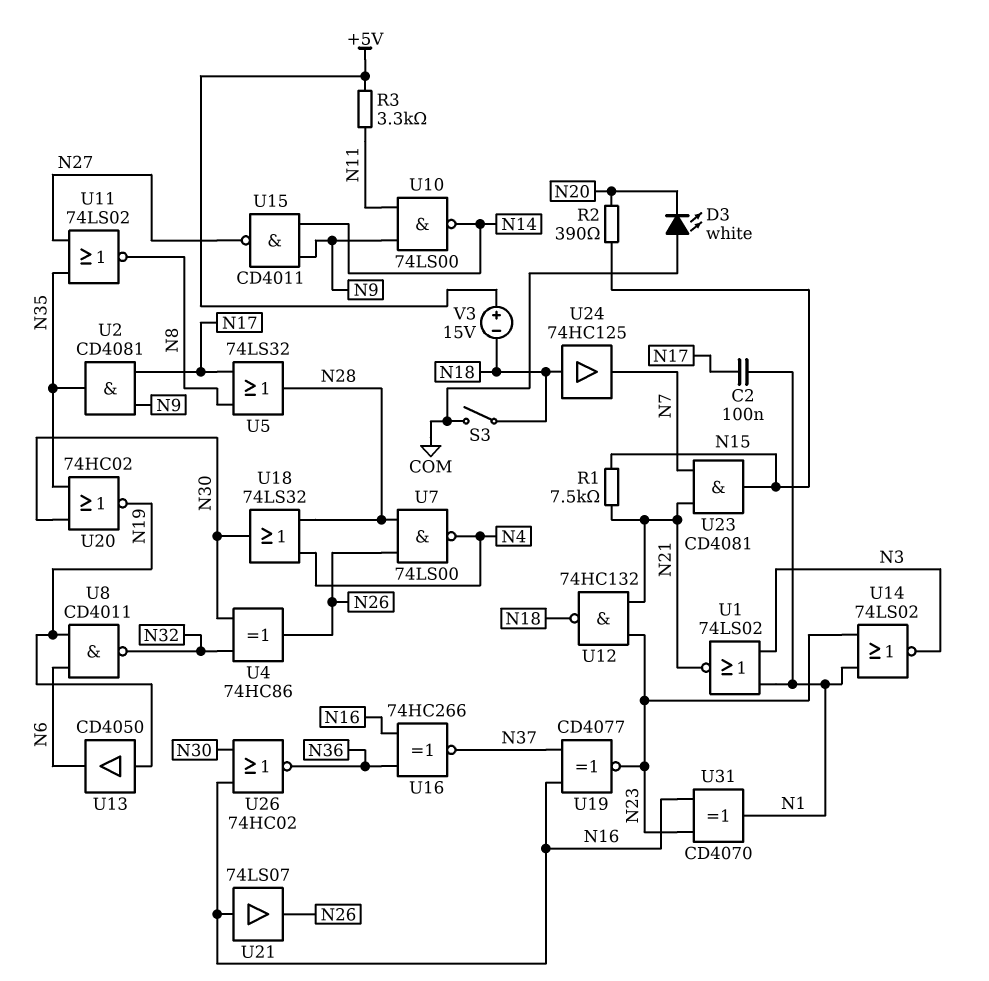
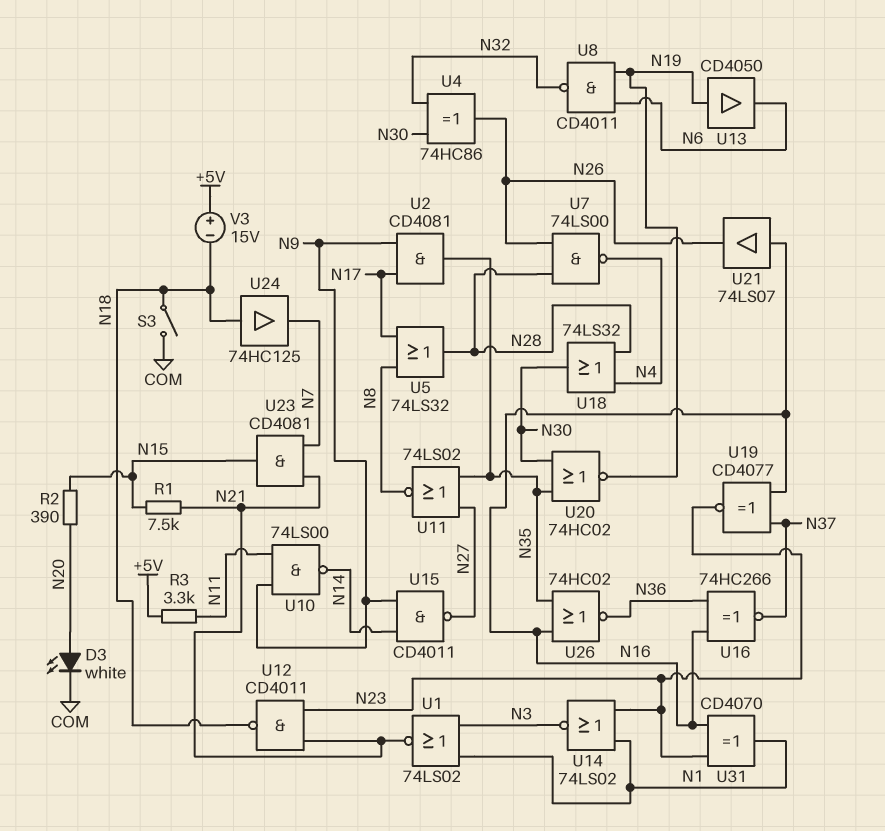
C2: 100nF (N1, N17) -> none
D3: LED white (A COM, K N20) -> LED white (A N20, K COM)
U12: NAND 74HC132 (in N21, in N23, out N18) -> NAND CD4011 (in N21, in N23, out N18)
U26: NOR 74HC02 (in N16, in N30, out N36) -> NOR 74HC02 (in N16, in N35, out N36)

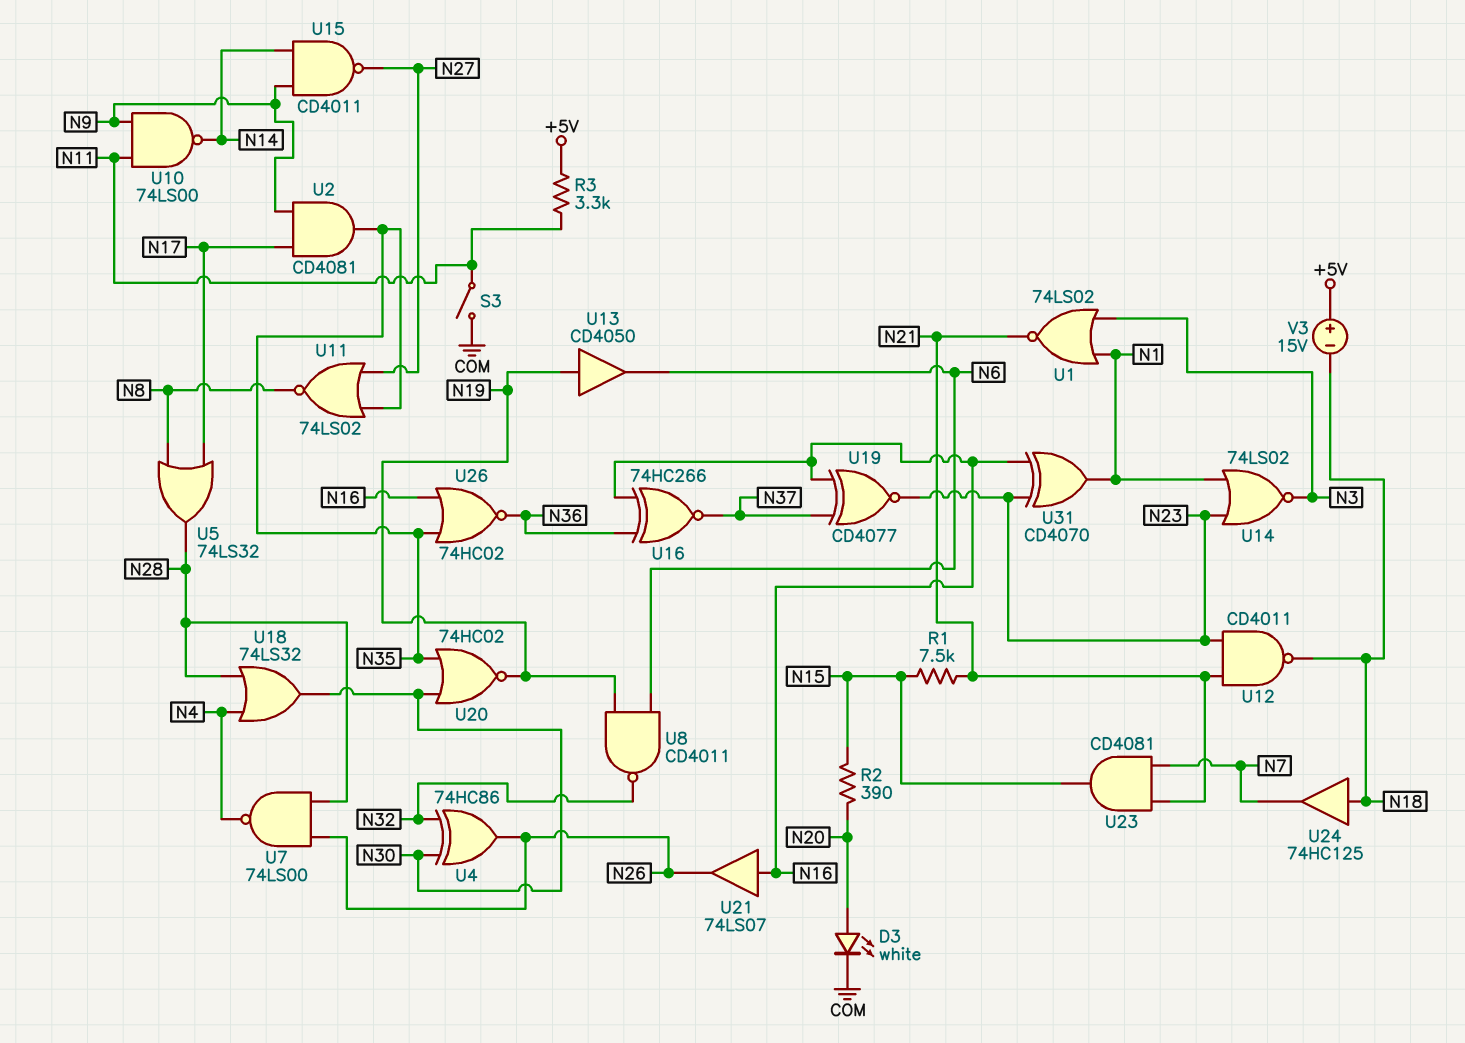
S3: switch (COM, N18) -> switch (COM, N11)

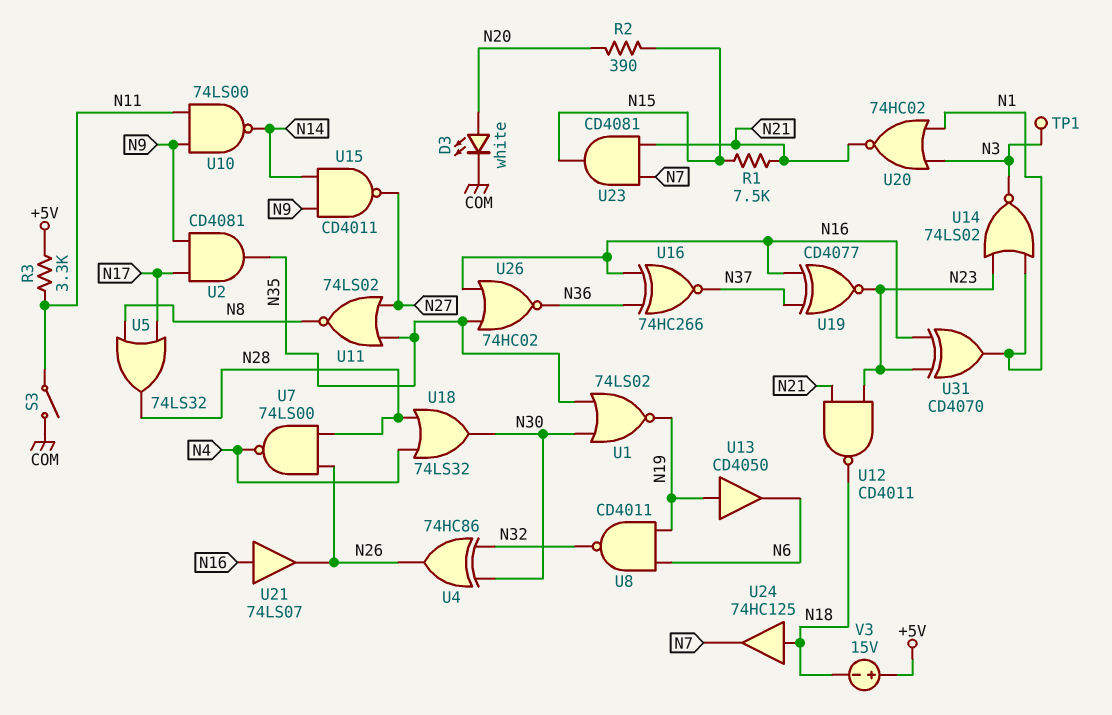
TP1: none -> test point (N3)
U1: NOR 74LS02 (in N1, in N3, out N21) -> NOR 74LS02 (in N30, in N35, out N19)
U20: NOR 74HC02 (in N30, in N35, out N19) -> NOR 74HC02 (in N1, in N3, out N21)

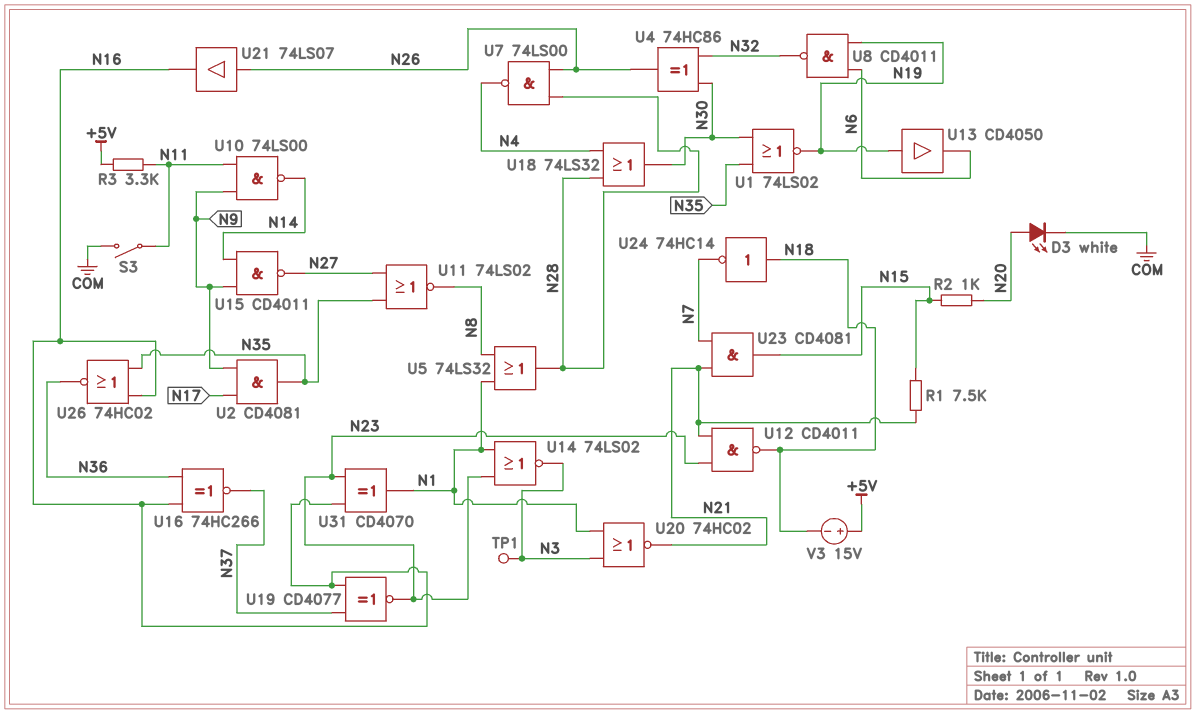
R2: 390 (N15, N20) -> 1k (N15, N20)
U5: OR 74LS32 (in N8, in N17, out N28) -> OR 74LS32 (in N1, in N8, out N28)
U21: buffer 74LS07 (in N16, out N26) -> buffer 74LS07 (in N26, out N16)
U24: buffer 74HC125 (in N18, out N7) -> NOT 74HC14 (in N18, out N7)

